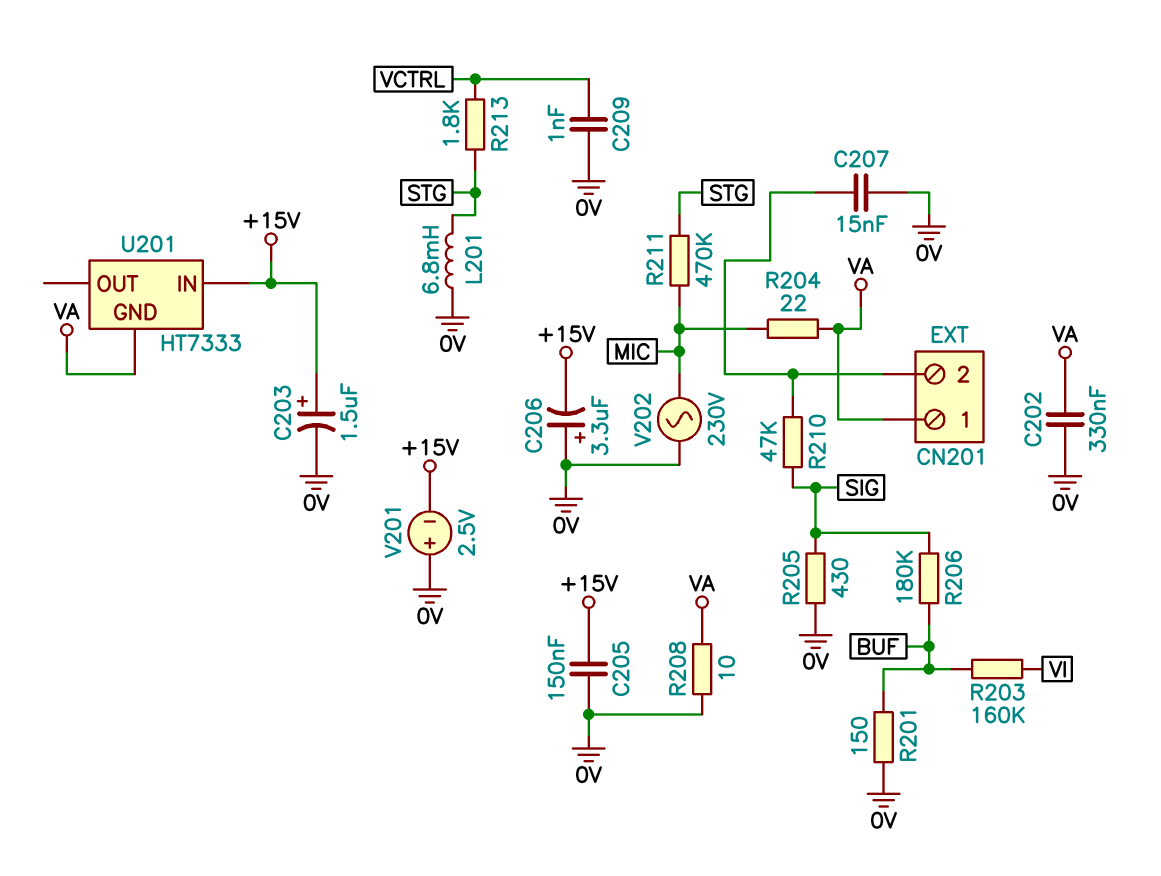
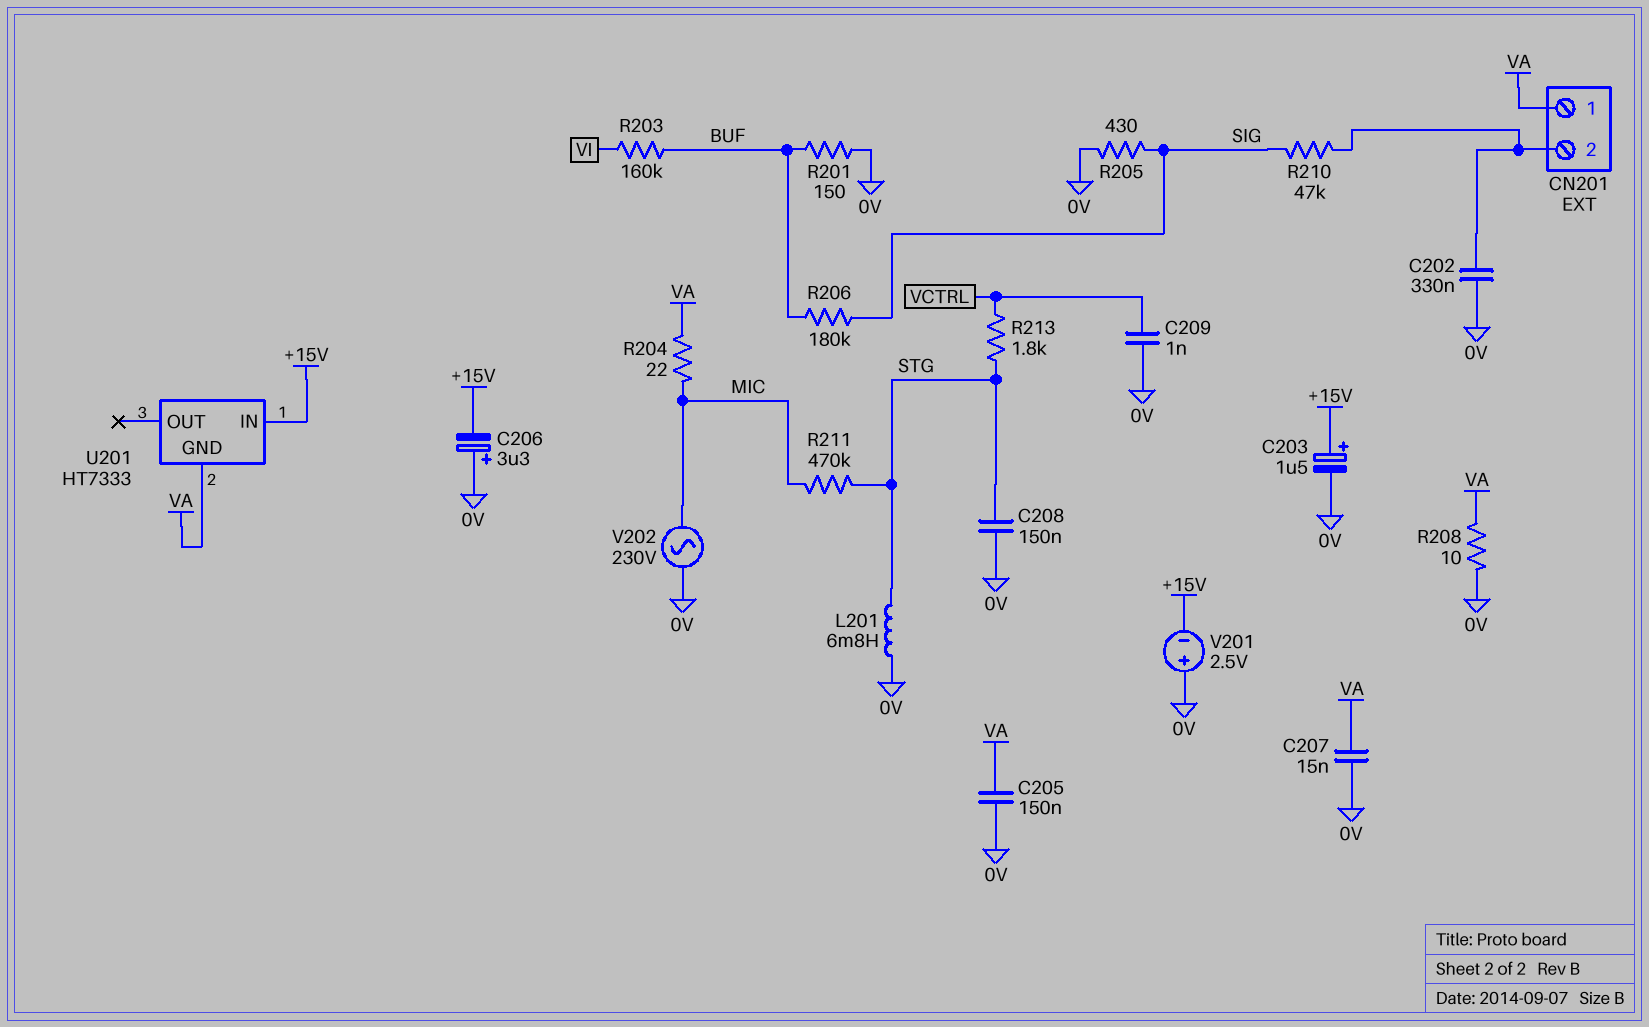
C202: 330nF (0V, VA) -> 330nF (0V, CN201/2)
C205: 150nF (+15V, 0V) -> 150nF (0V, VA)
C207: 15nF (0V, CN201/2) -> 15nF (0V, VA)
C208: none -> 150nF (0V, STG)

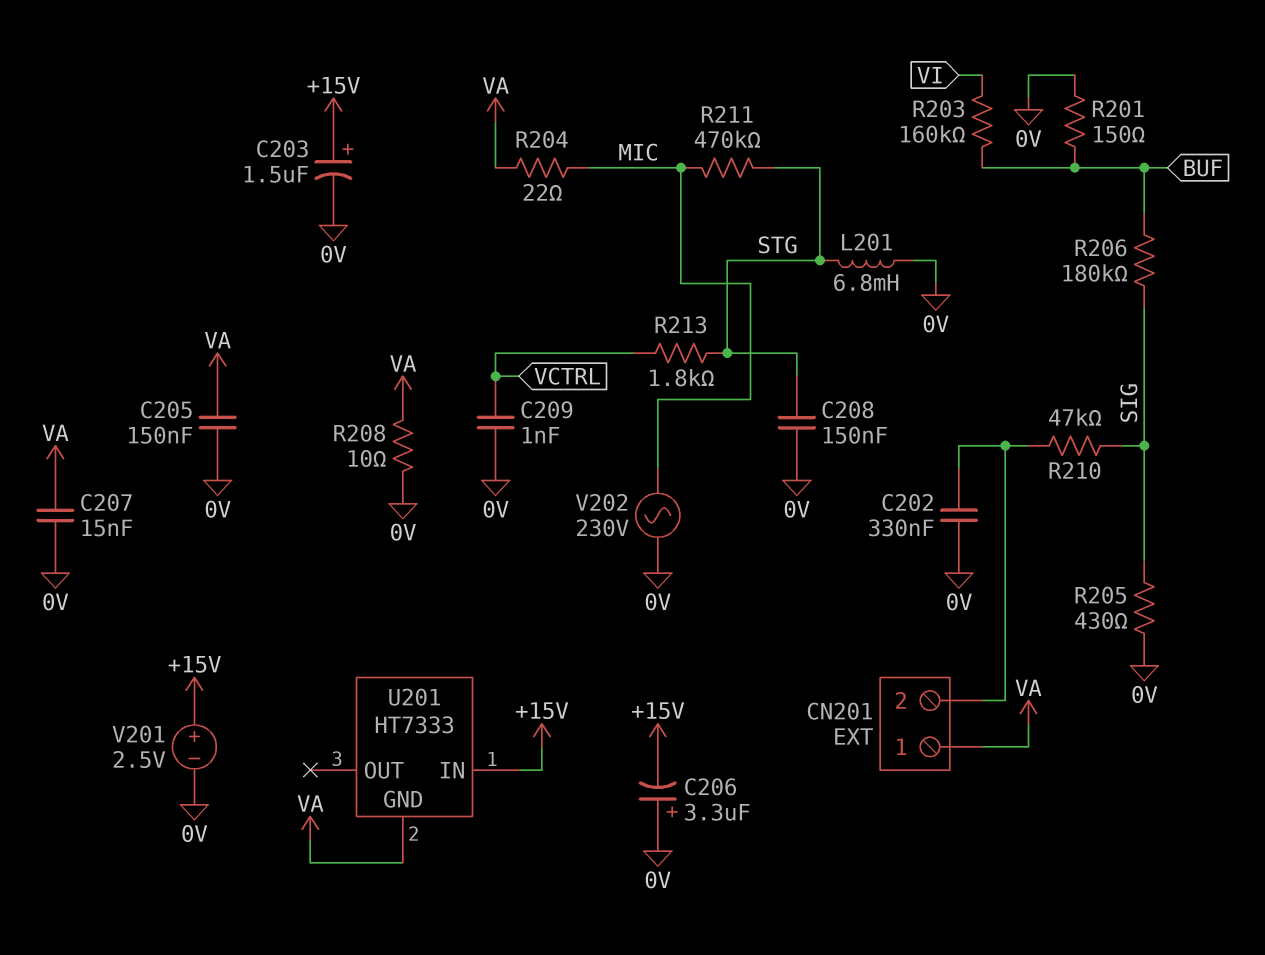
V201: 2.5V (plus 0V, minus +15V) -> 2.5V (plus +15V, minus 0V)

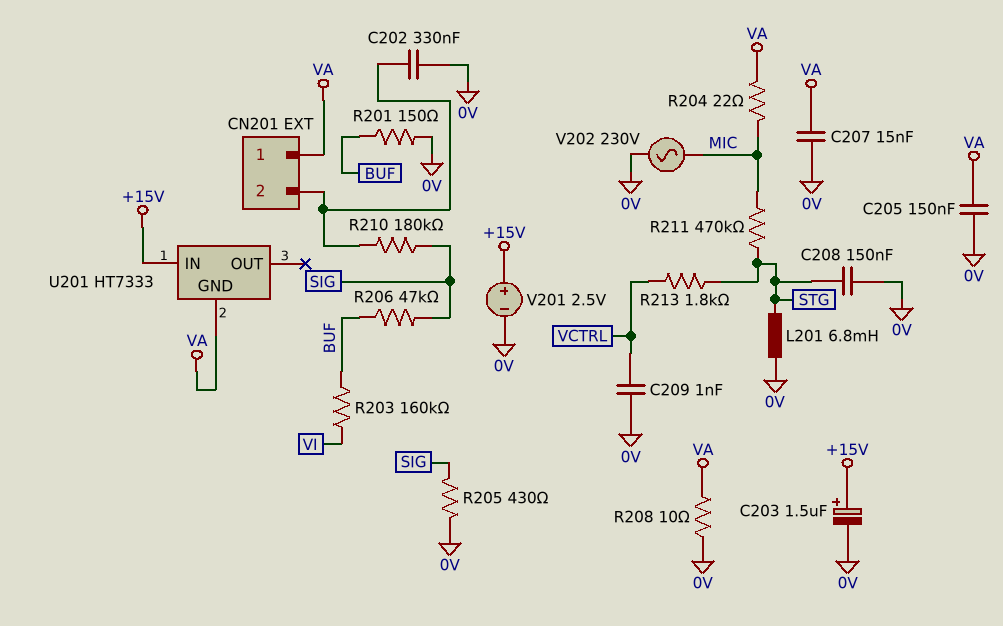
C206: 3.3uF (plus 0V, minus +15V) -> none
R206: 180k (BUF, SIG) -> 47k (BUF, SIG)
R210: 47k (CN201/2, SIG) -> 180k (CN201/2, SIG)

